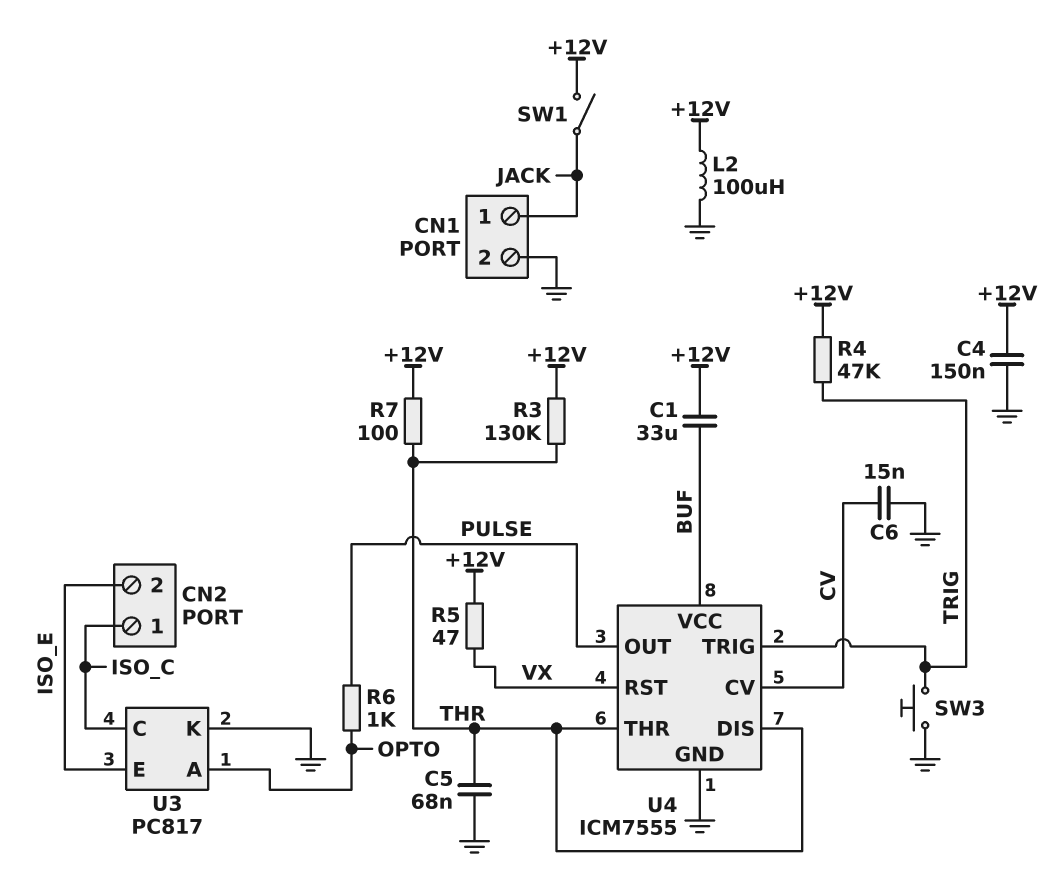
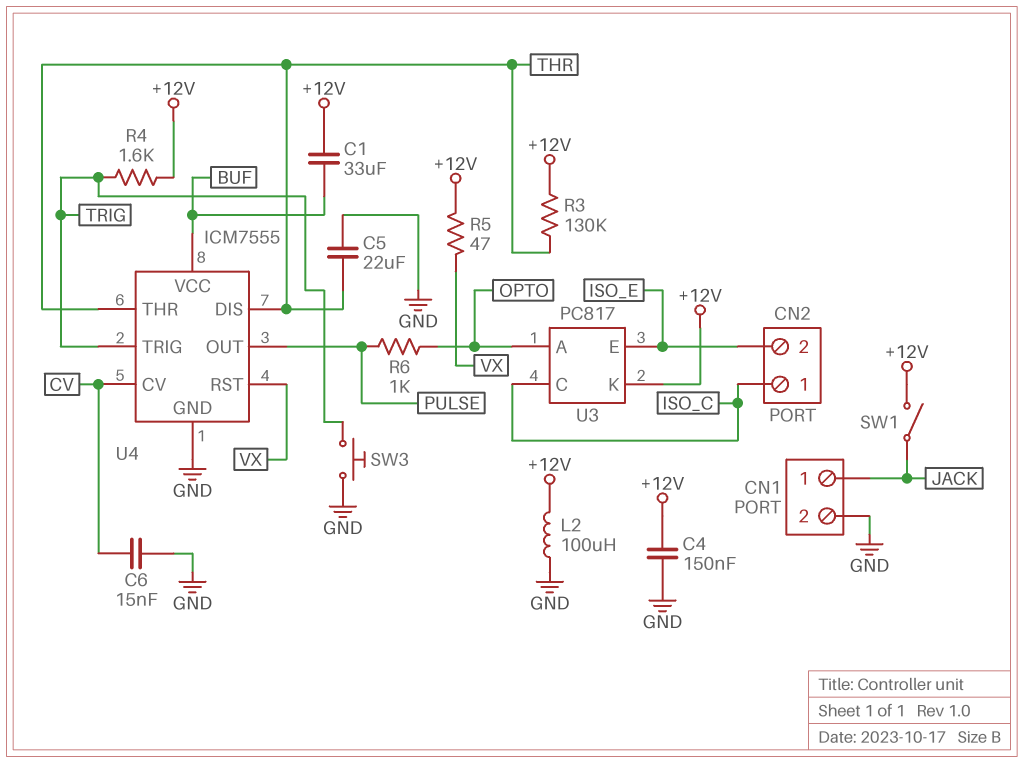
C5: 68nF (GND, THR) -> 22uF (GND, THR)
R4: 47k (+12V, TRIG) -> 1.6k (+12V, TRIG)
R7: 100 (+12V, THR) -> none
U3 pin K: GND -> +12V

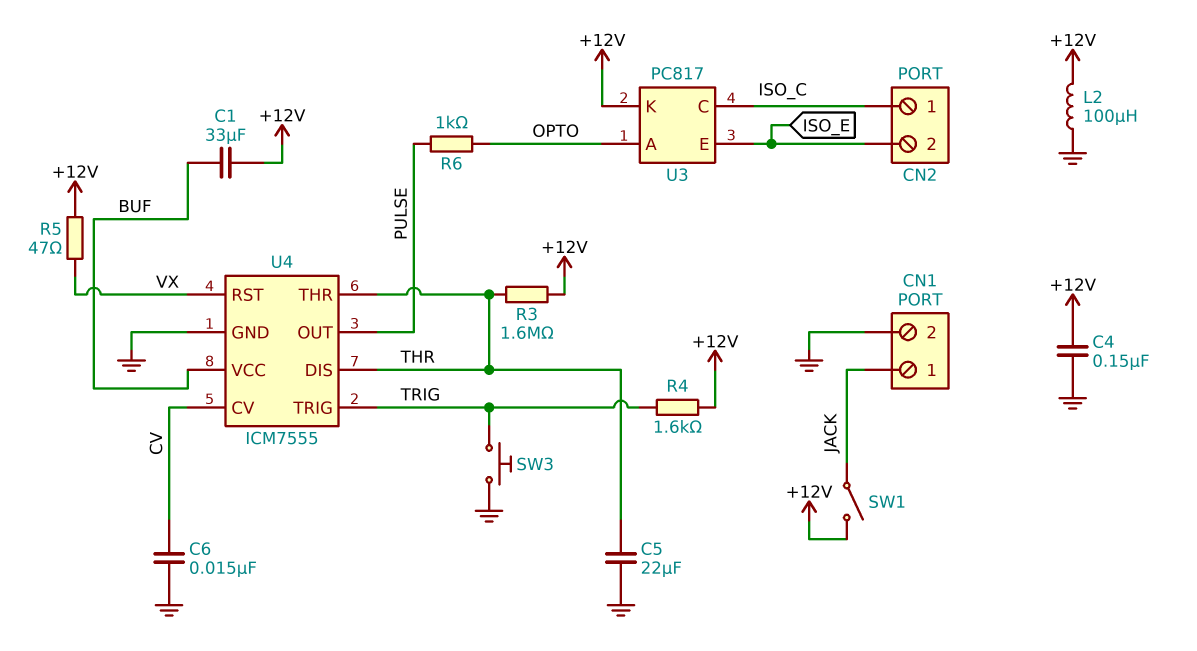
R3: 130k (+12V, THR) -> 1.6M (+12V, THR)

